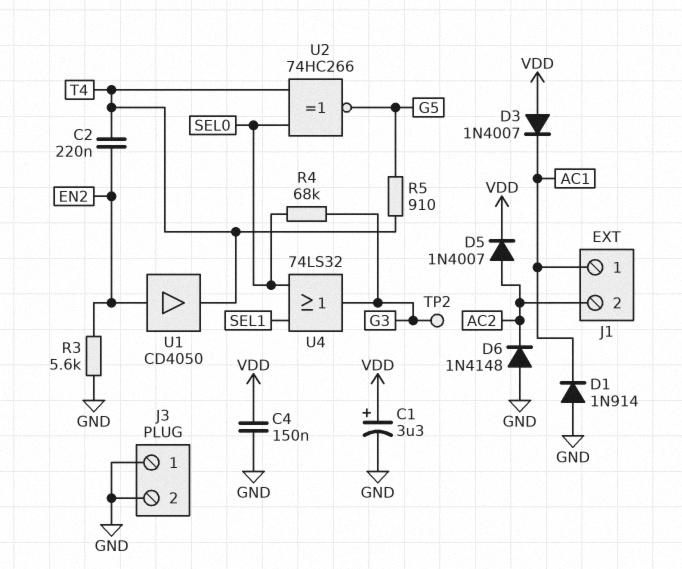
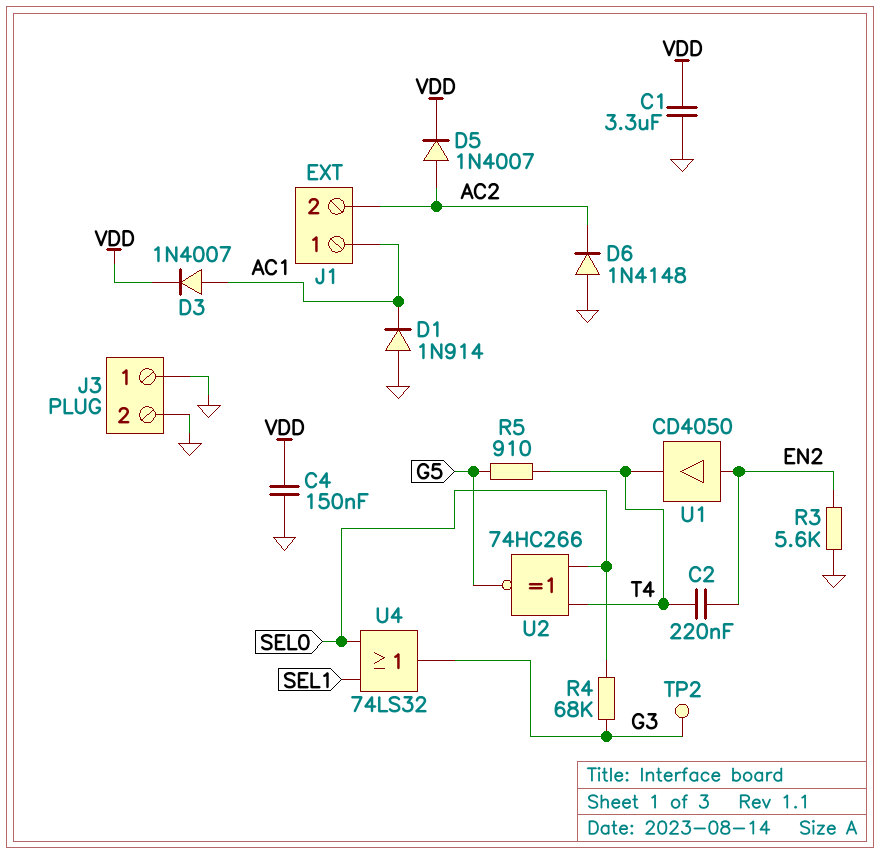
C1: 3.3uF (plus VDD, minus GND) -> 3.3uF (GND, VDD)
D3: diode 1N4007 (A VDD, K AC1) -> diode 1N4007 (A AC1, K VDD)

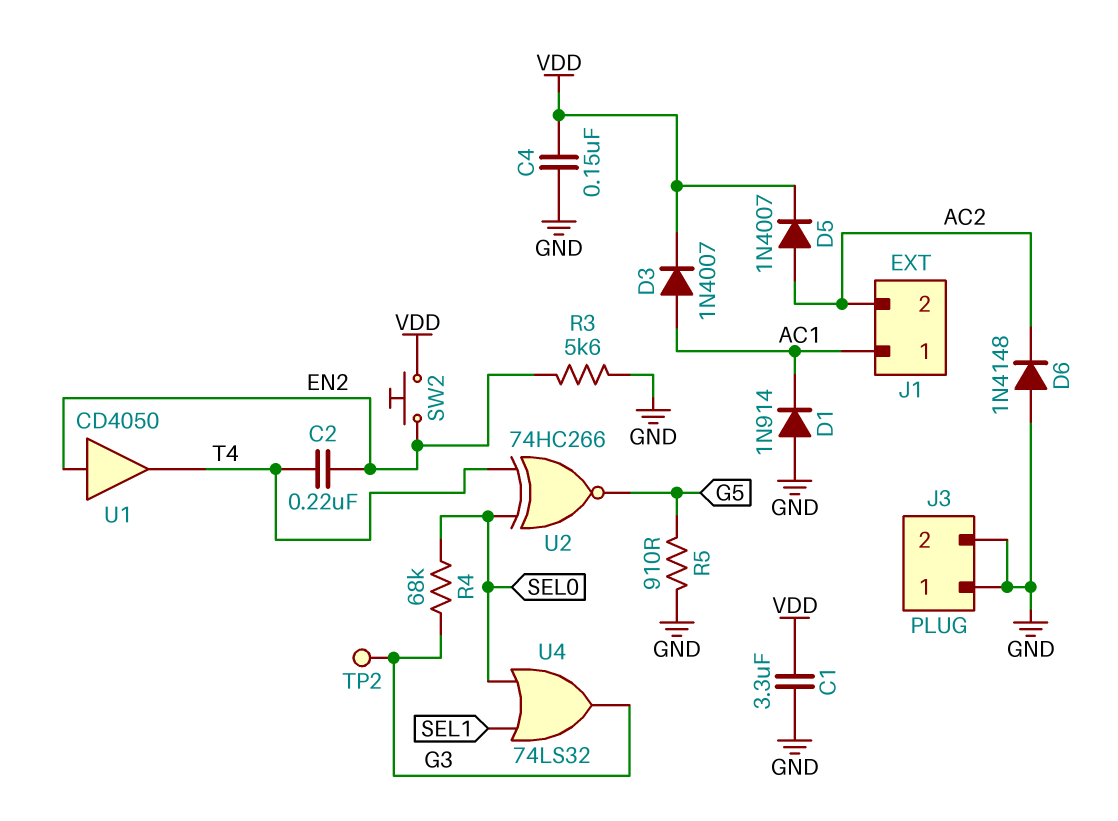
R5: 910 (G5, T4) -> 910 (G5, GND)
SW2: none -> button (EN2, VDD)

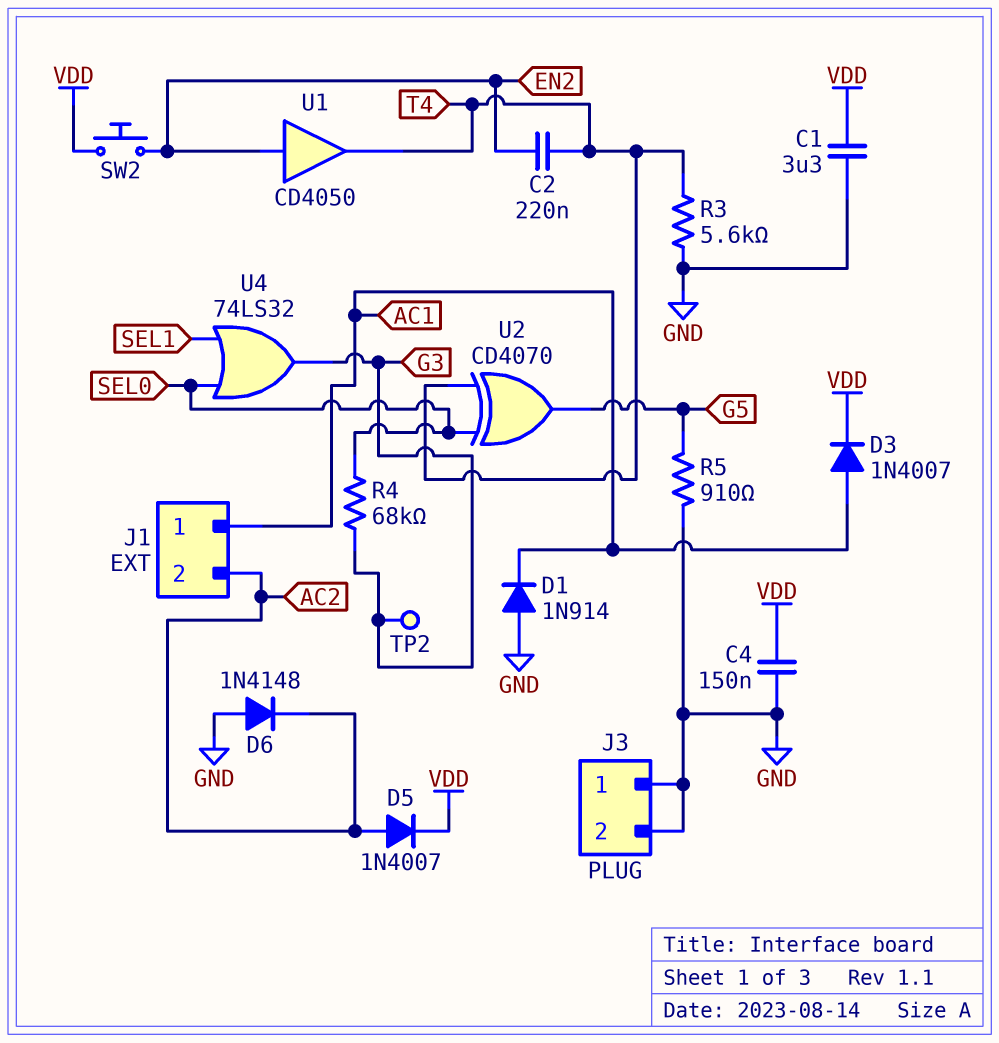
R3: 5.6k (EN2, GND) -> 5.6k (GND, T4)
U2: XNOR 74HC266 (in SEL0, in T4, out G5) -> XOR CD4070 (in SEL0, in T4, out G5)

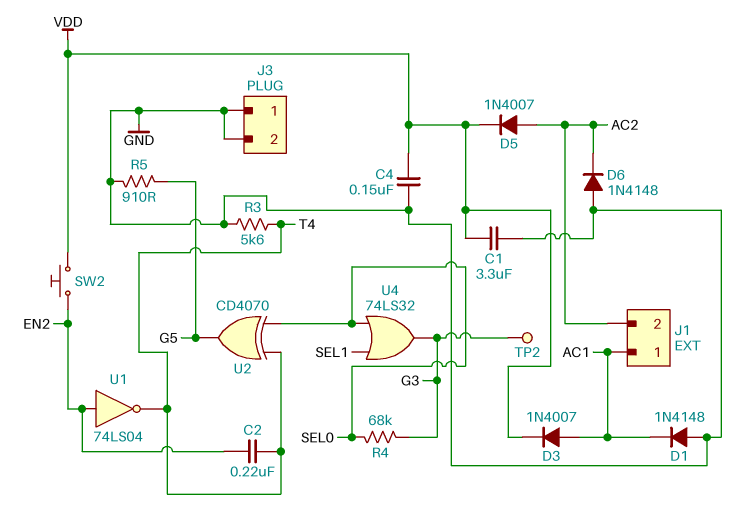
D1: diode 1N914 (A GND, K AC1) -> diode 1N4148 (A GND, K AC1)
U1: buffer CD4050 (in EN2, out T4) -> NOT 74LS04 (in EN2, out T4)

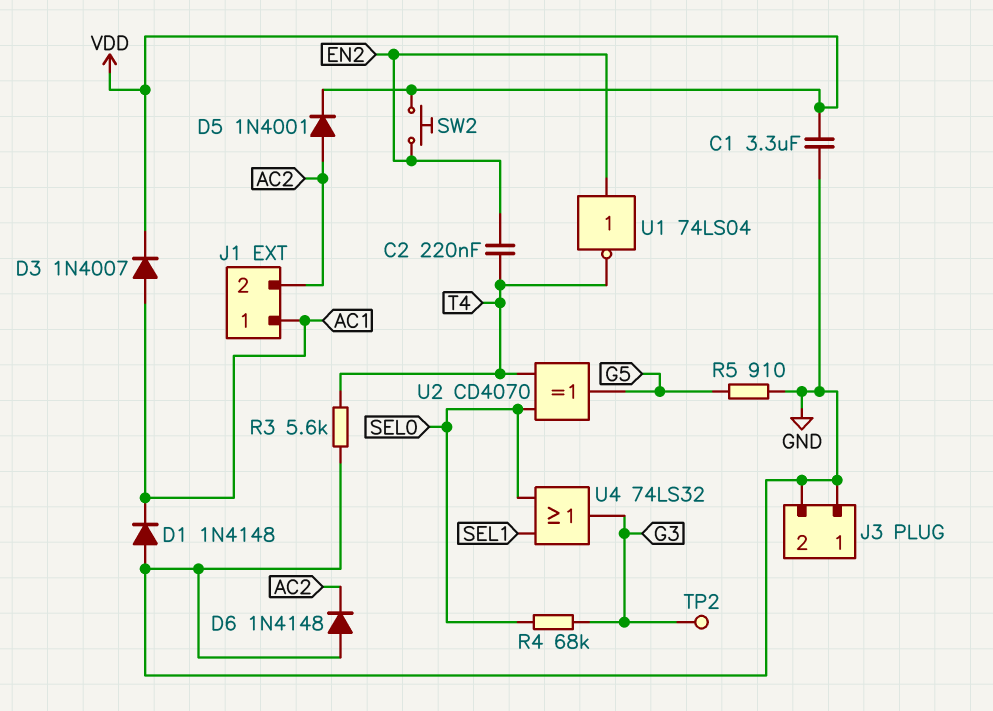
C4: 150nF (GND, VDD) -> none
D5: diode 1N4007 (A AC2, K VDD) -> diode 1N4001 (A AC2, K VDD)

